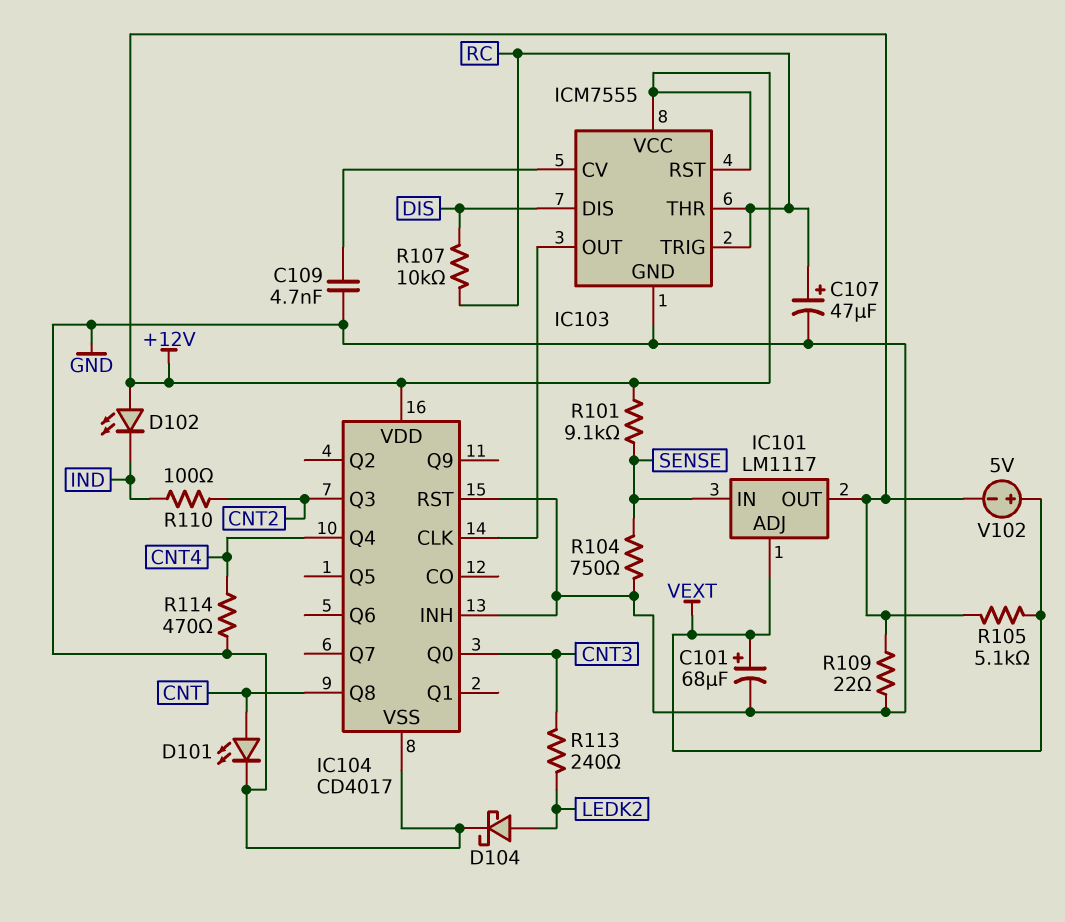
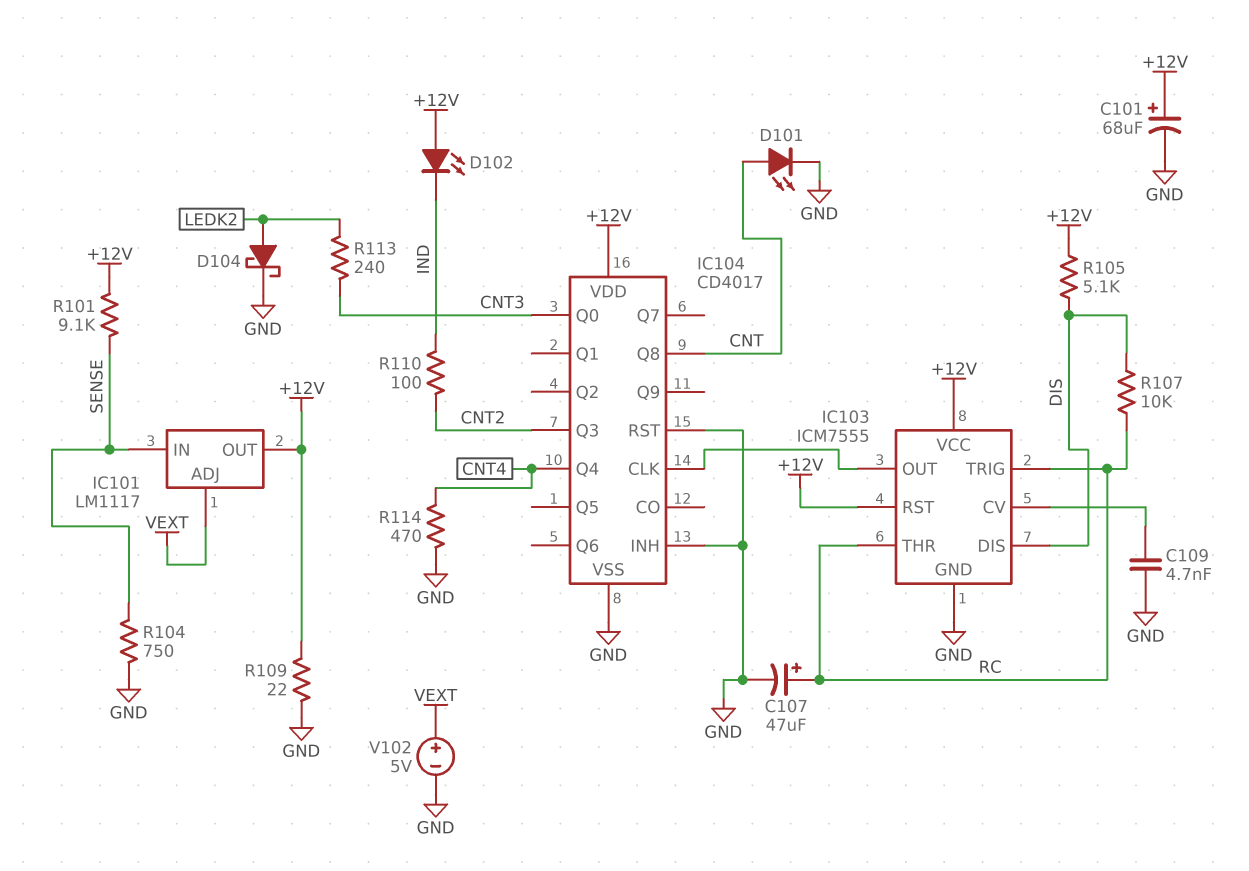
C101: 68uF (plus VEXT, minus GND) -> 68uF (plus +12V, minus GND)
R105: 5.1k (+12V, VEXT) -> 5.1k (+12V, DIS)
V102: 5V (plus VEXT, minus +12V) -> 5V (plus VEXT, minus GND)

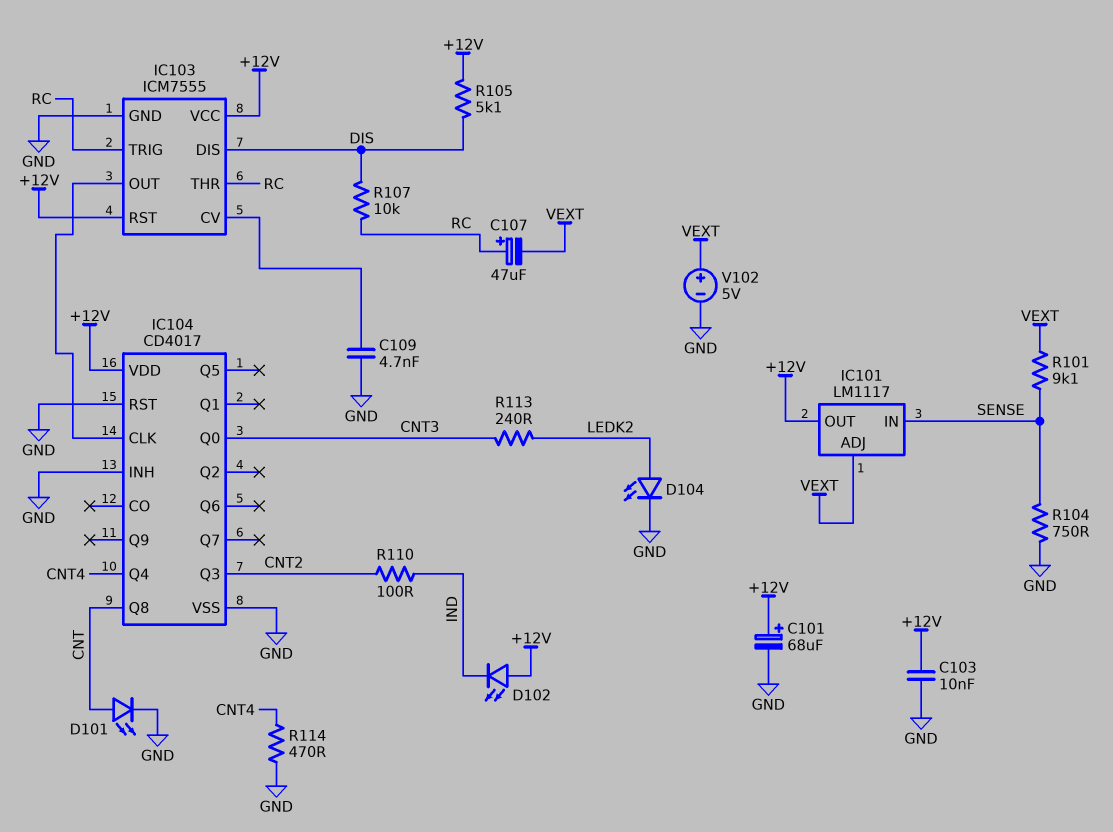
C103: none -> 10nF (+12V, GND)
C107: 47uF (plus RC, minus GND) -> 47uF (plus RC, minus VEXT)
D104: schottky (A LEDK2, K GND) -> LED (A LEDK2, K GND)
R101: 9.1k (+12V, SENSE) -> 9.1k (SENSE, VEXT)
R109: 22 (+12V, GND) -> none

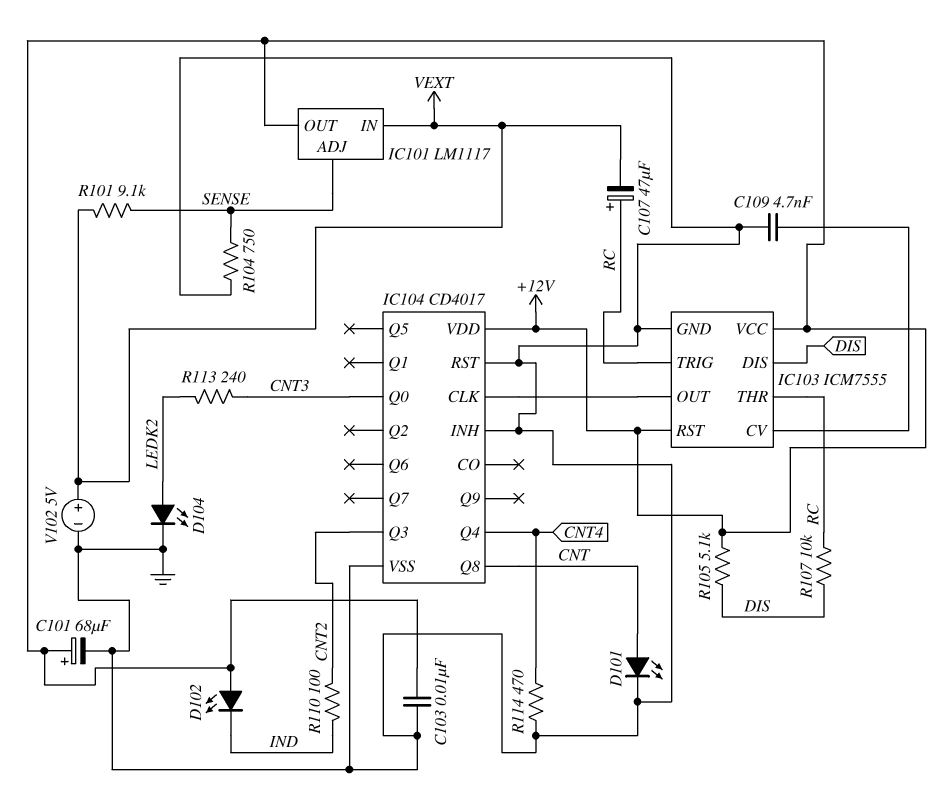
IC101 pin ADJ: VEXT -> SENSE
IC101 pin IN: SENSE -> VEXT

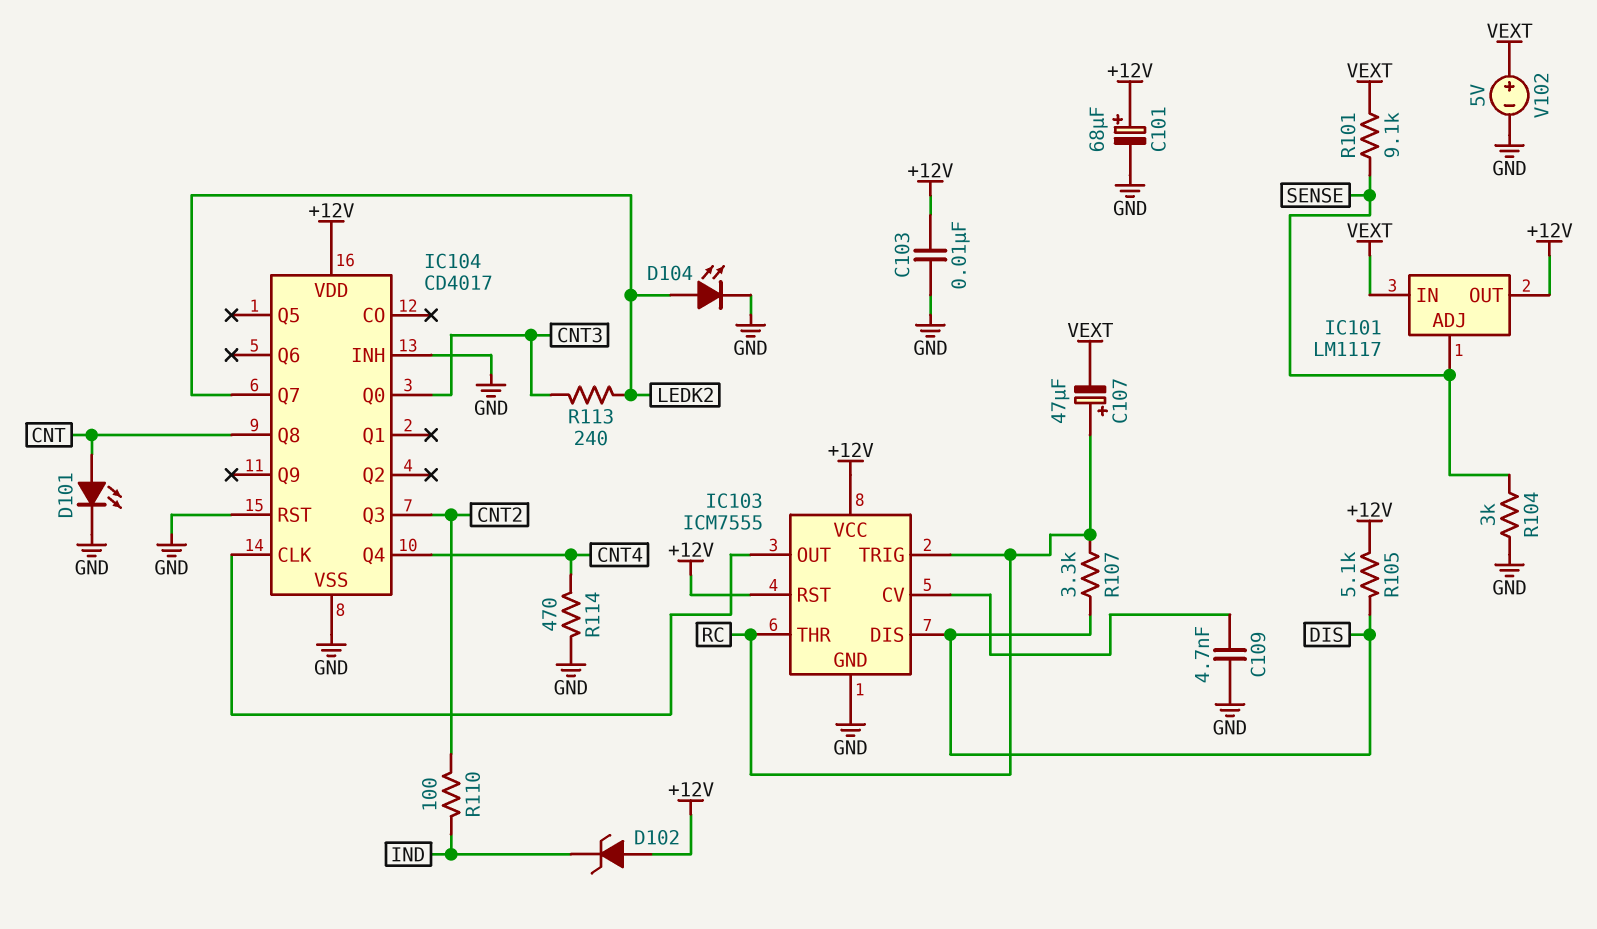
D102: LED (A +12V, K IND) -> zener (A +12V, K IND)
IC104 pin Q7: none -> LEDK2
R104: 750 (GND, SENSE) -> 3k (GND, SENSE)
R107: 10k (DIS, RC) -> 3.3k (DIS, RC)

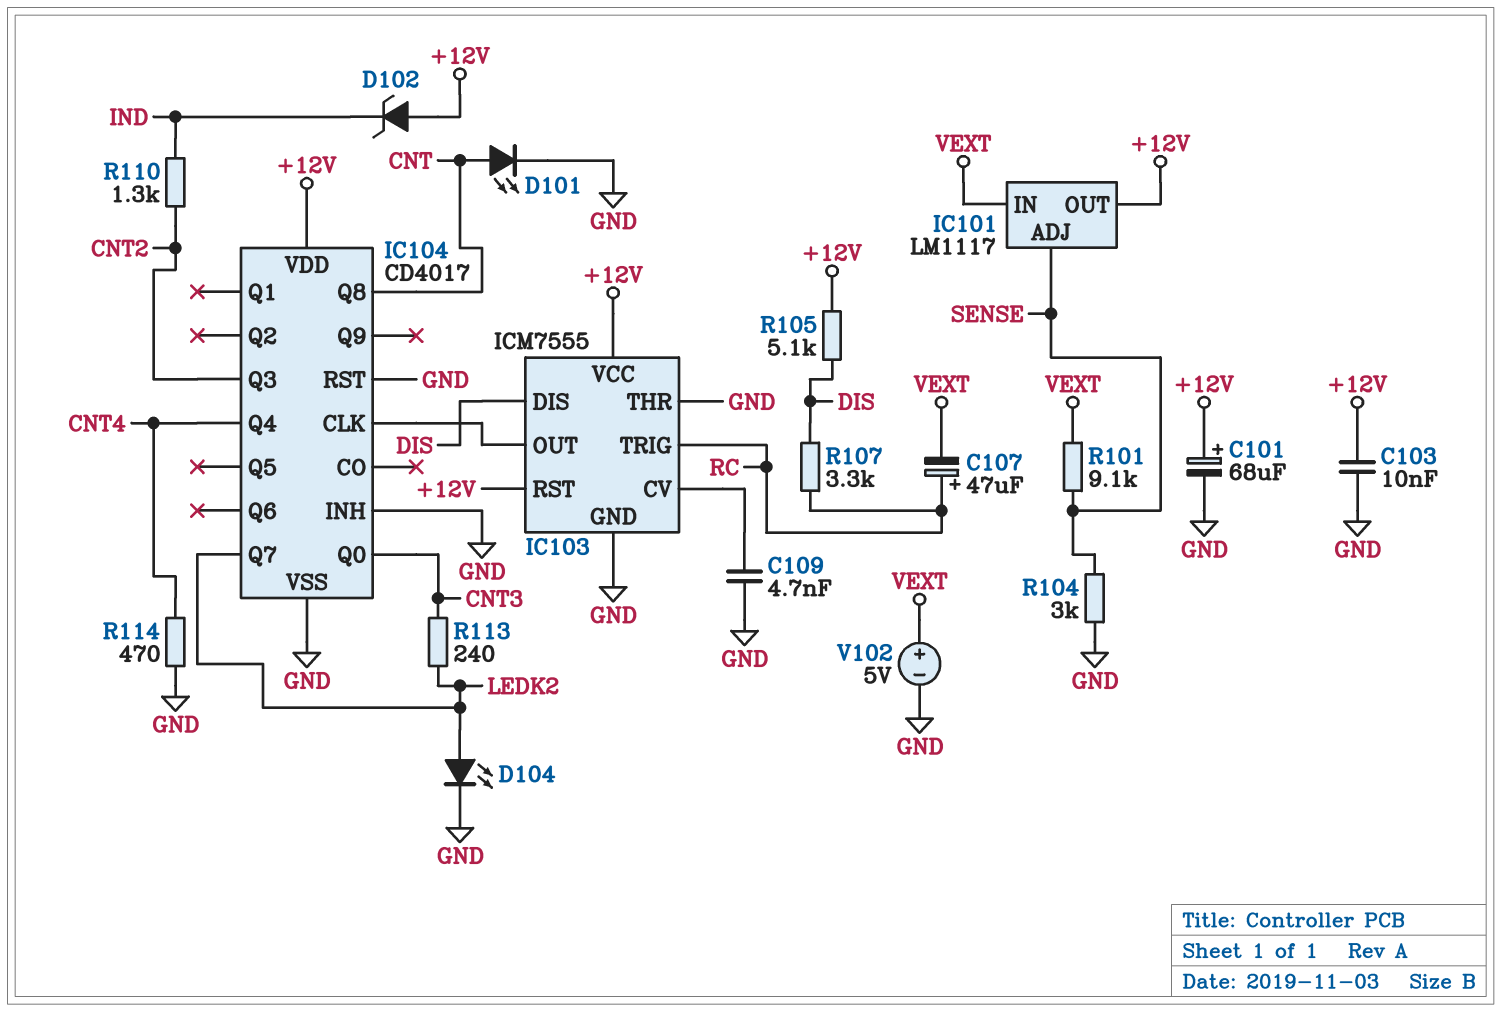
IC103 pin THR: RC -> GND
R110: 100 (CNT2, IND) -> 1.3k (CNT2, IND)

